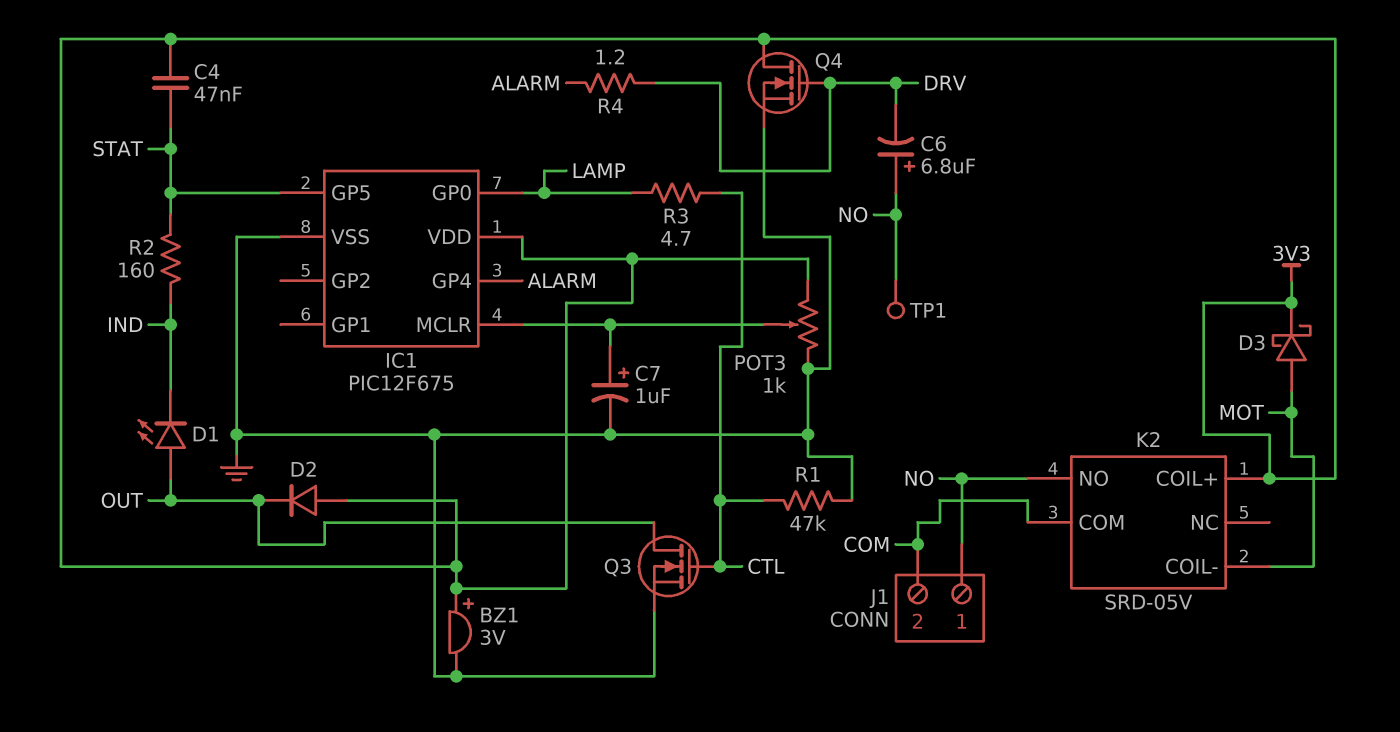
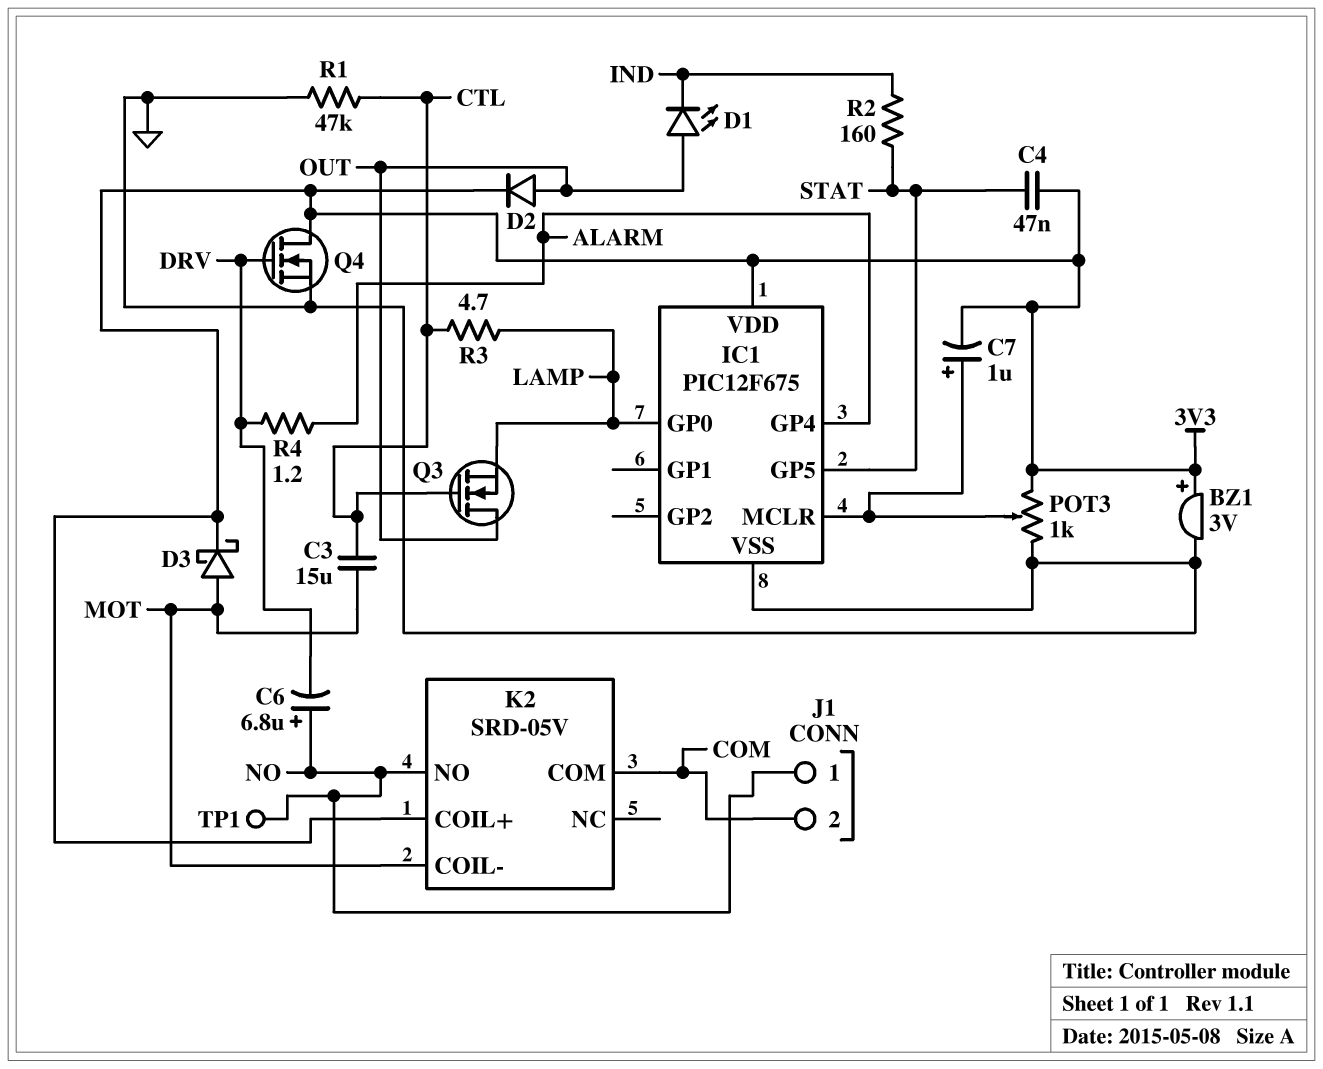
C3: none -> 15uF (CTL, MOT)
C7: 1uF (plus IC1/MCLR, minus GND) -> 1uF (plus IC1/MCLR, minus 3V3)
D2: diode (A 3V3, K OUT) -> diode (A OUT, K 3V3)
Q3: NMOS (G CTL, D OUT, S GND) -> NMOS (G CTL, D OUT, S LAMP)

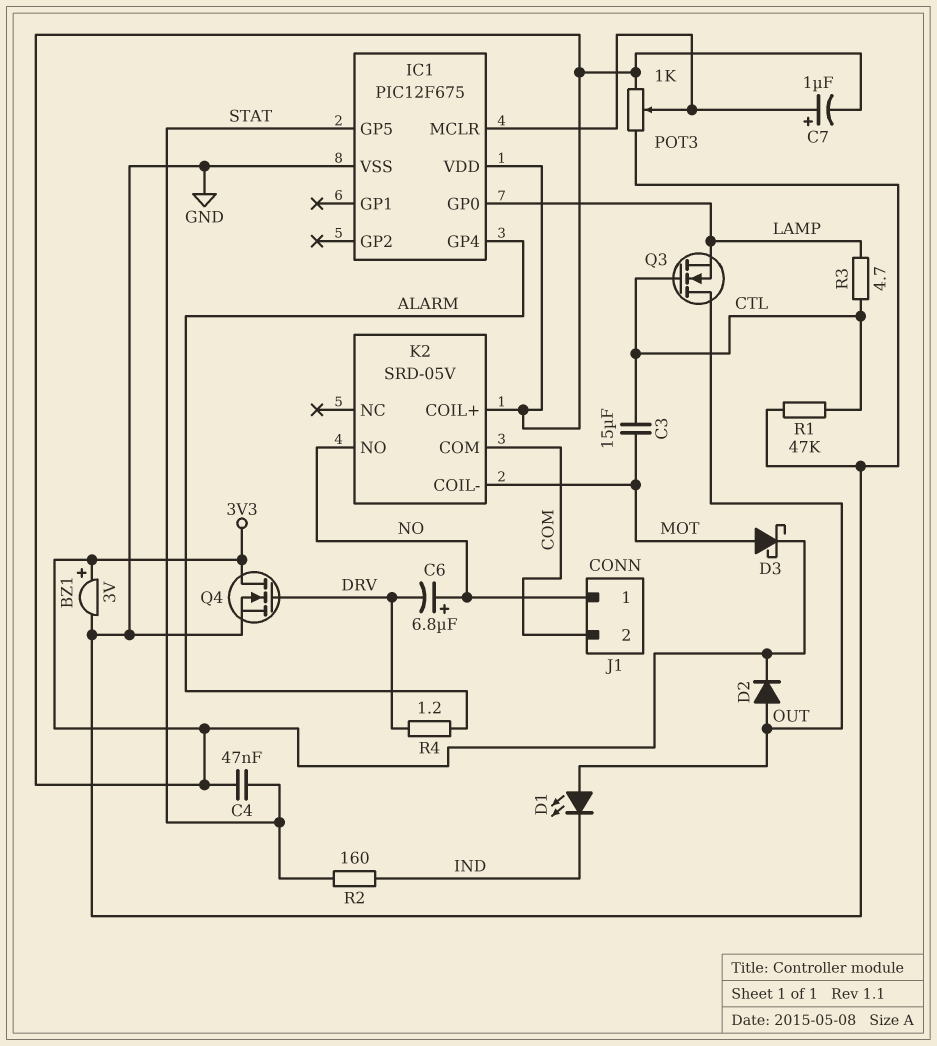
TP1: test point (NO) -> none

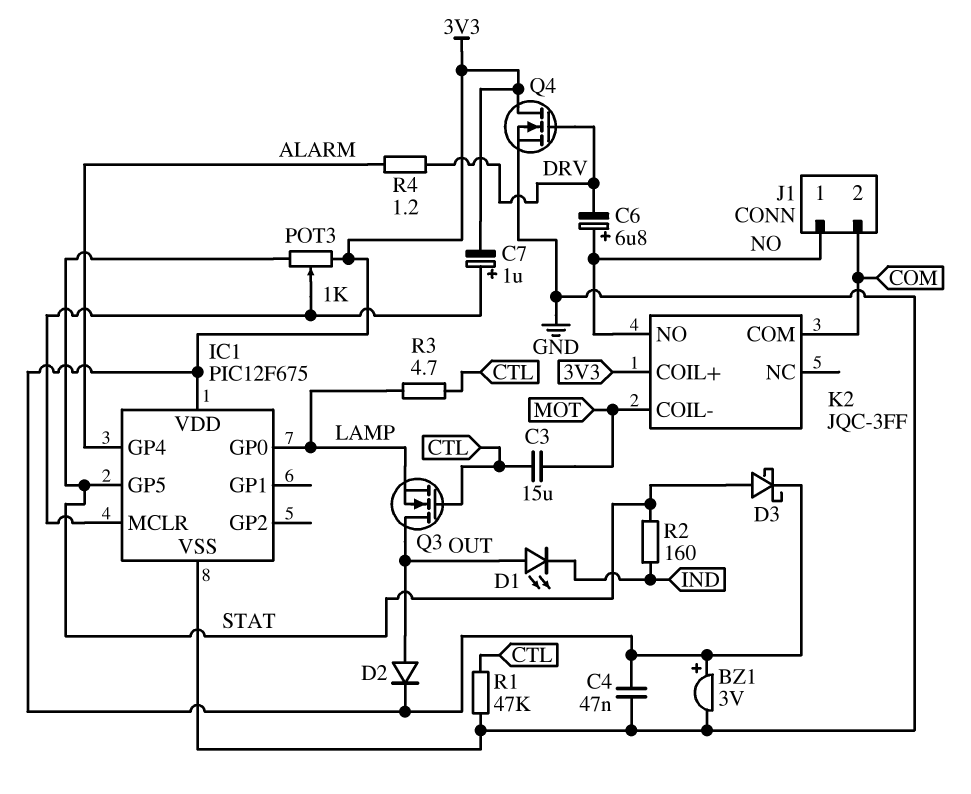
C4: 47nF (3V3, STAT) -> 47nF (3V3, GND)
D3: schottky (A MOT, K 3V3) -> schottky (A STAT, K 3V3)
K2: SRD-05V -> JQC-3FF
POT3: 1k (3V3, GND, wiper IC1/MCLR) -> 1k (3V3, STAT, wiper IC1/MCLR)

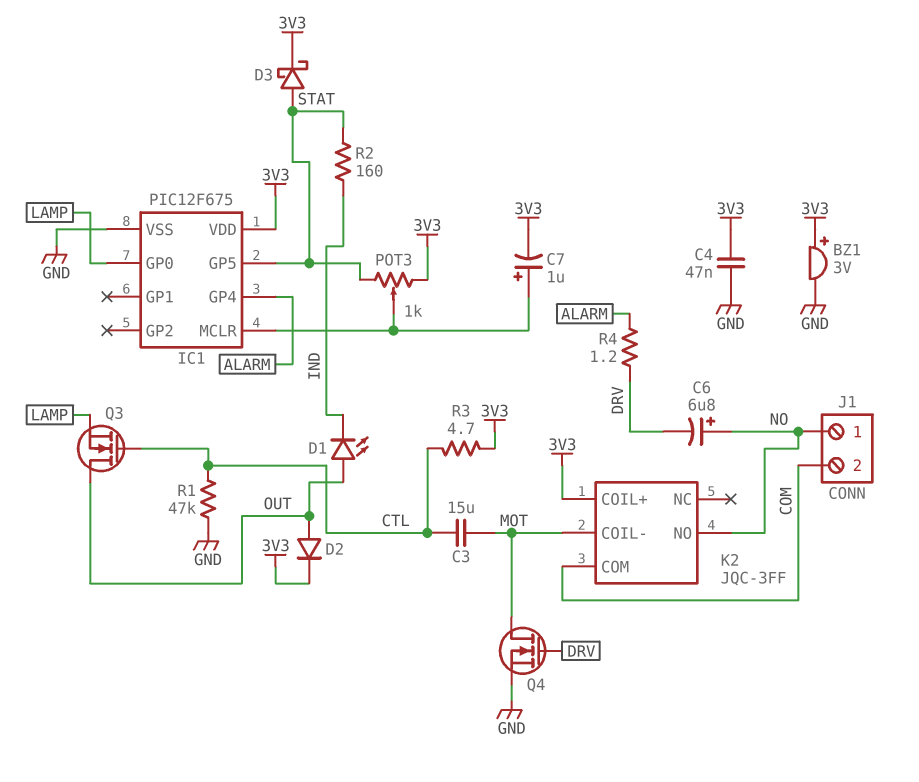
Q4: NMOS (G DRV, D 3V3, S GND) -> NMOS (G DRV, D MOT, S GND)
R3: 4.7 (CTL, LAMP) -> 4.7 (3V3, CTL)

